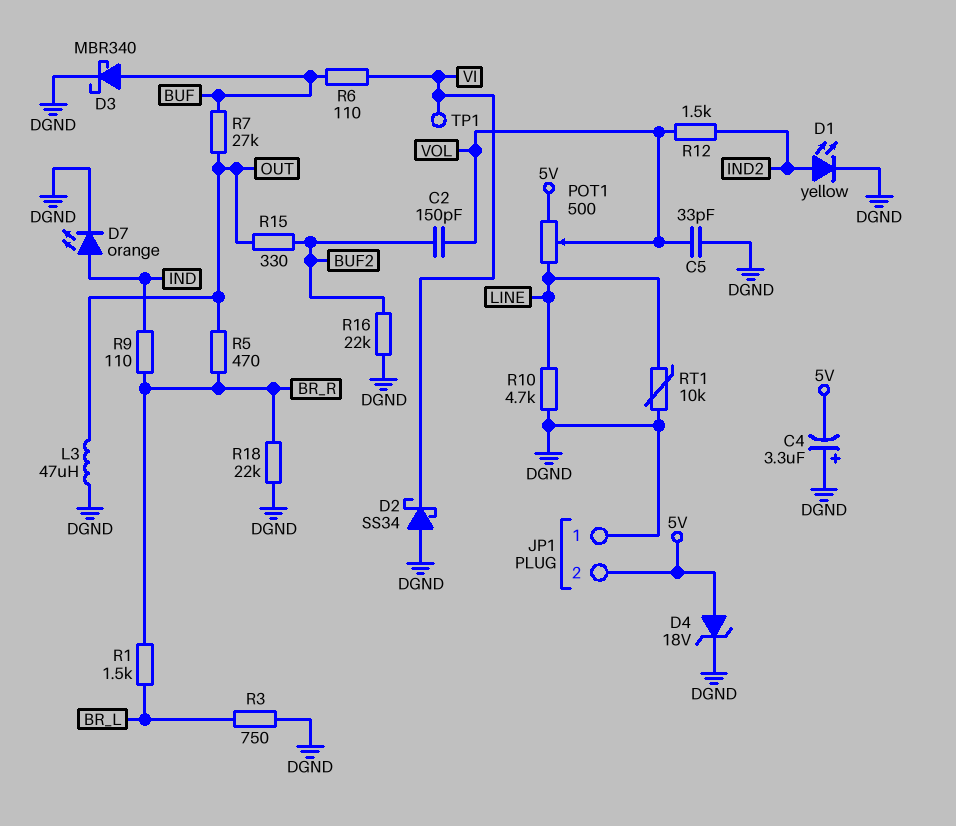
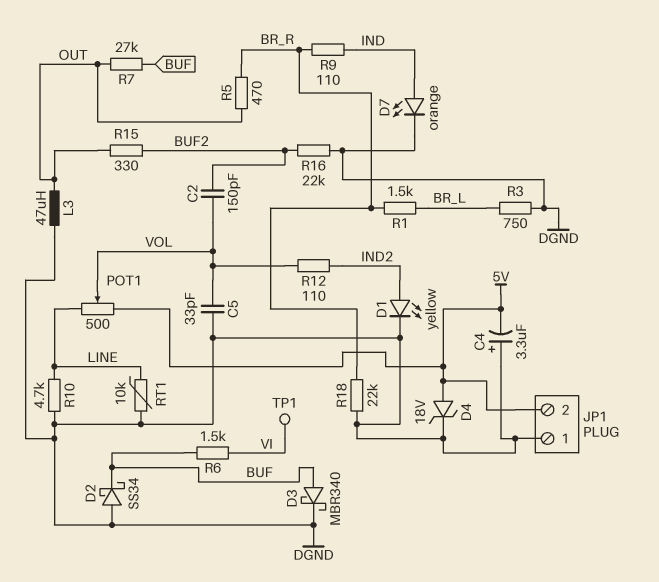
D2: schottky SS34 (A DGND, K VI) -> schottky SS34 (A DGND, K BUF)
R6: 110 (BUF, VI) -> 1.5k (BUF, VI)
R12: 1.5k (IND2, VOL) -> 110 (IND2, VOL)

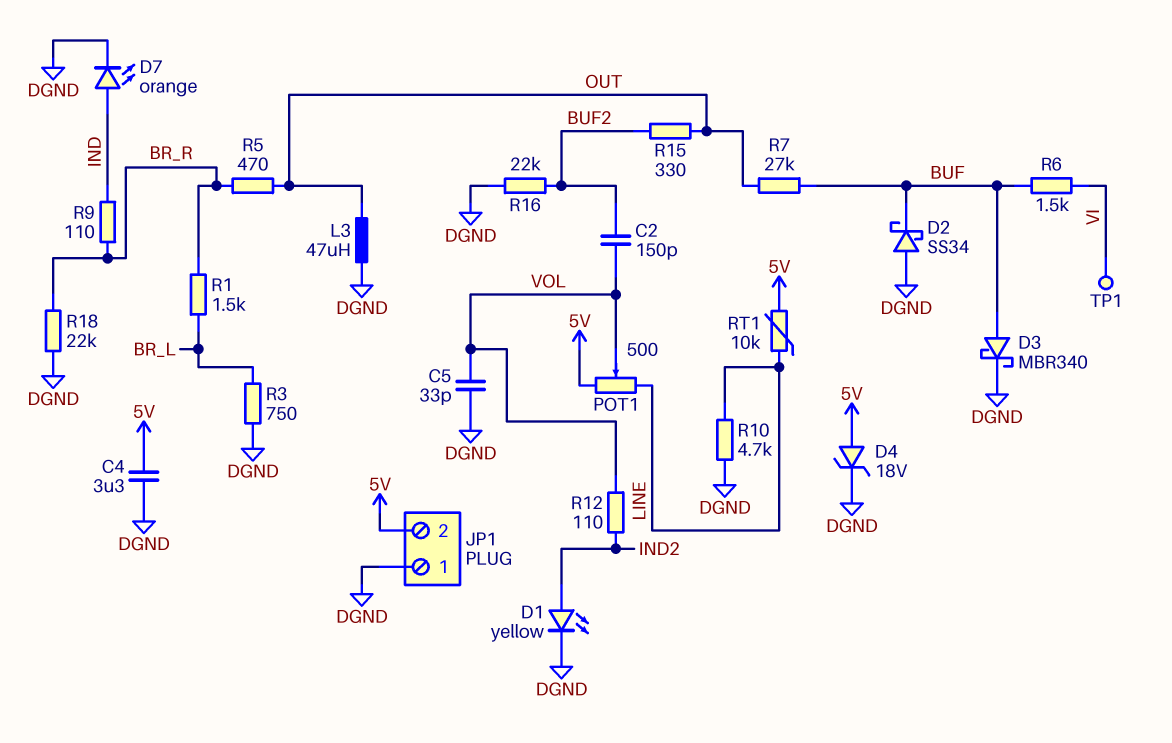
C4: 3.3uF (plus DGND, minus 5V) -> 3.3uF (5V, DGND)
RT1: 10k (DGND, LINE) -> 10k (5V, LINE)

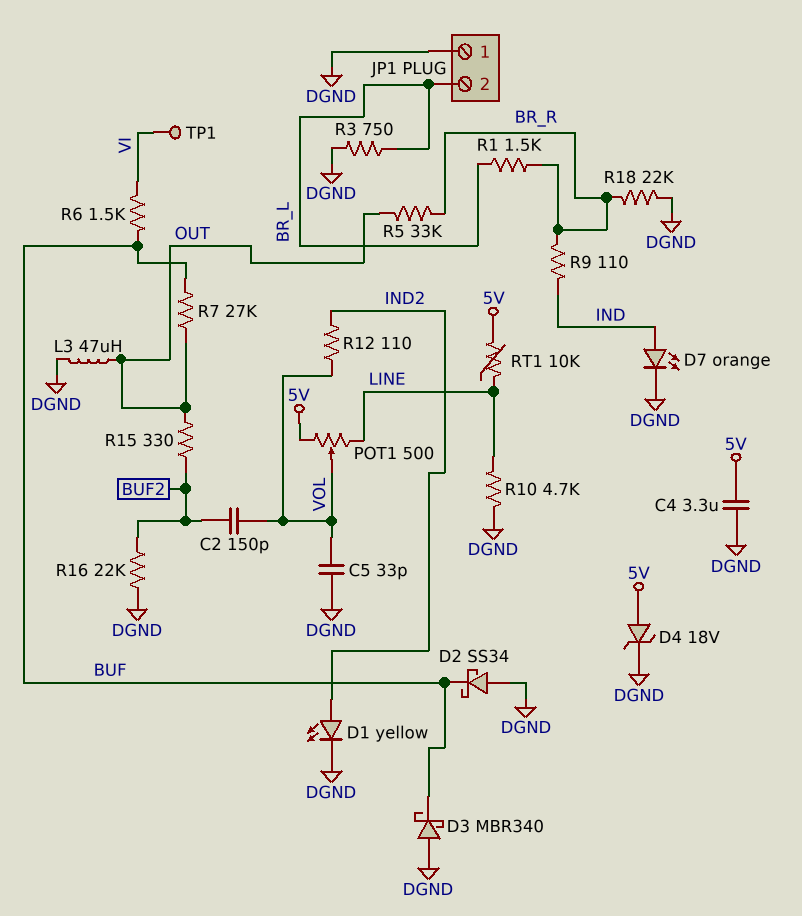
D3: schottky MBR340 (A BUF, K DGND) -> schottky MBR340 (A DGND, K BUF)
JP1 pin 2: 5V -> BR_L
R5: 470 (BR_R, OUT) -> 33k (BR_R, OUT)

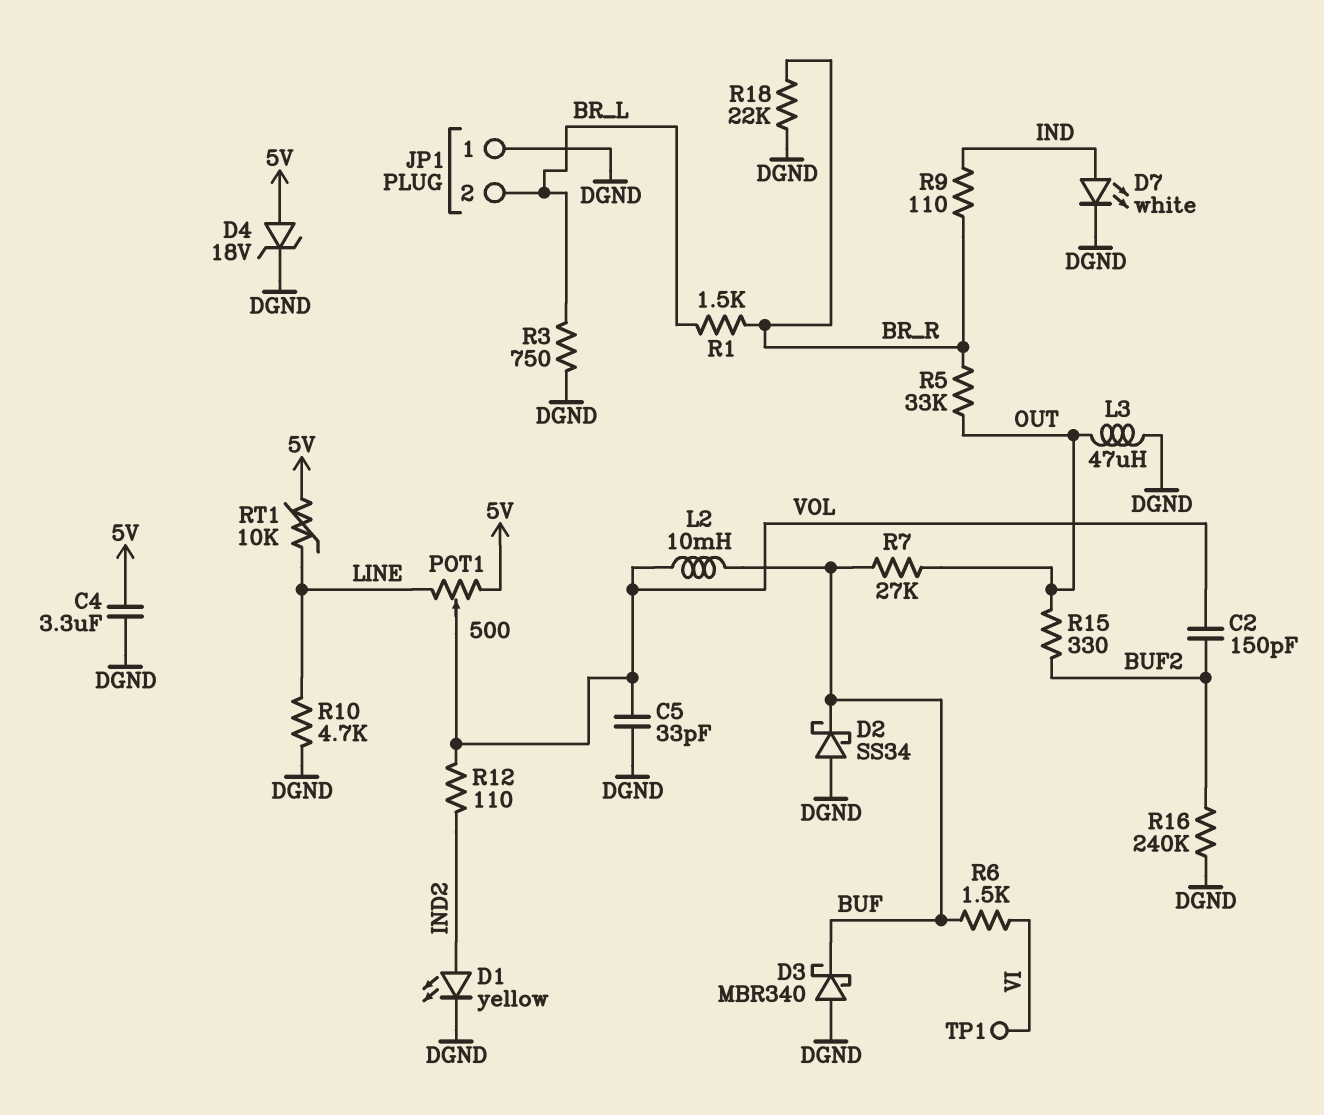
D7: LED orange (A IND, K DGND) -> LED white (A IND, K DGND)
L2: none -> 10mH (BUF, VOL)
R16: 22k (BUF2, DGND) -> 240k (BUF2, DGND)

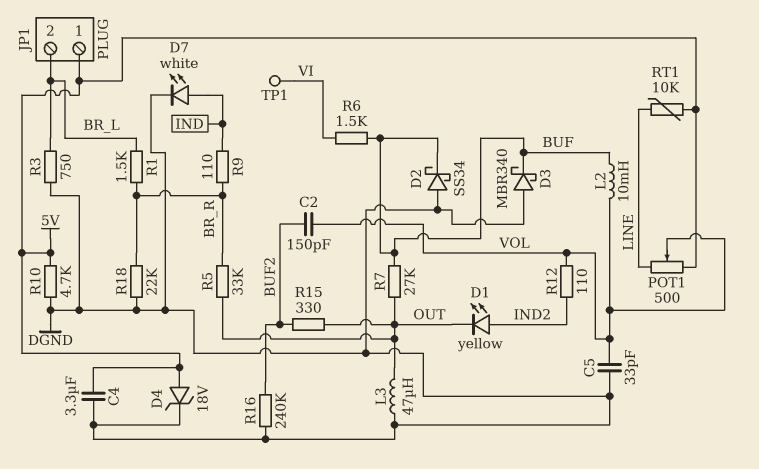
D1: LED yellow (A IND2, K DGND) -> LED yellow (A IND2, K OUT)
JP1 pin 1: DGND -> 5V
R10: 4.7k (DGND, LINE) -> 4.7k (5V, DGND)

